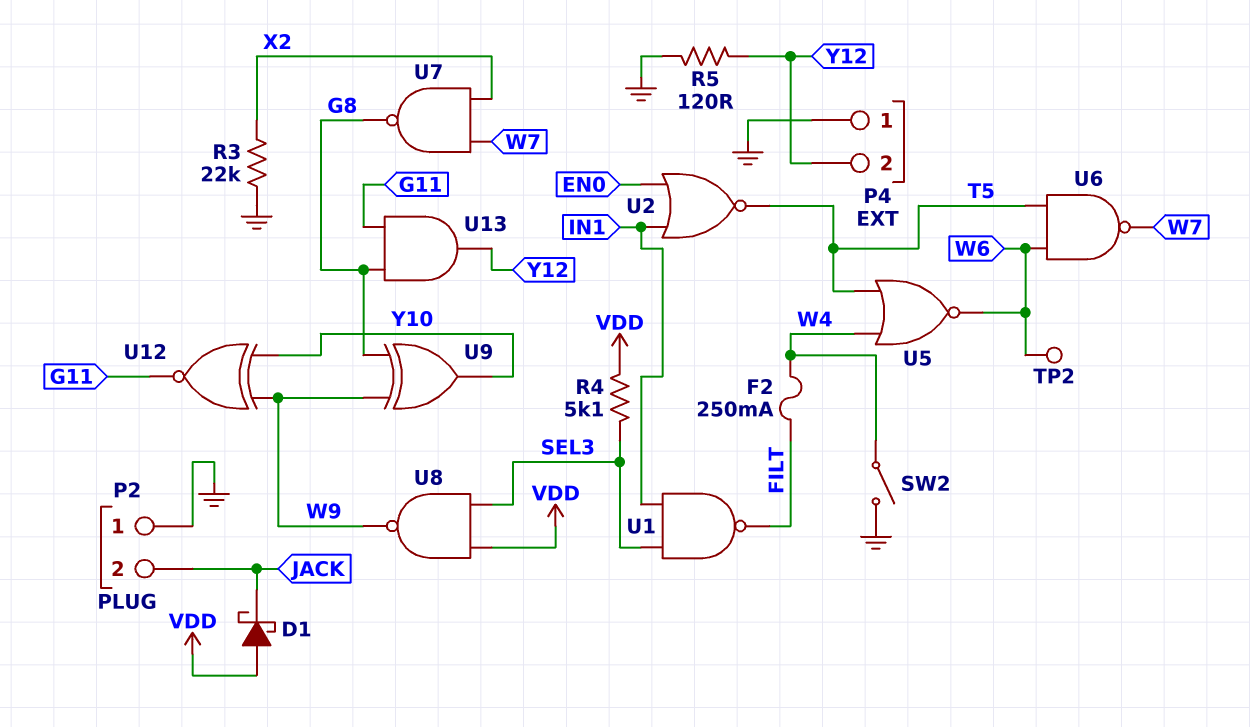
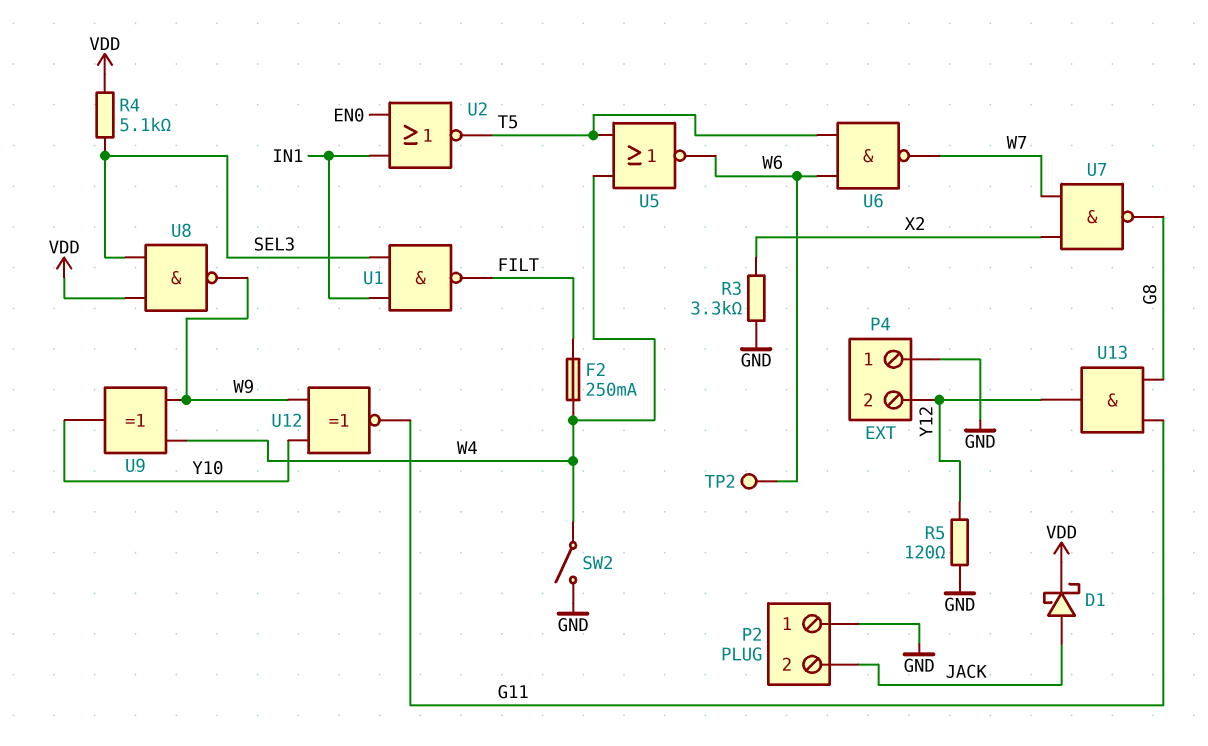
D1: schottky (A VDD, K JACK) -> schottky (A JACK, K VDD)
R3: 22k (GND, X2) -> 3.3k (GND, X2)
U9: XOR (in G8, in W9, out Y10) -> XOR (in W4, in W9, out Y10)

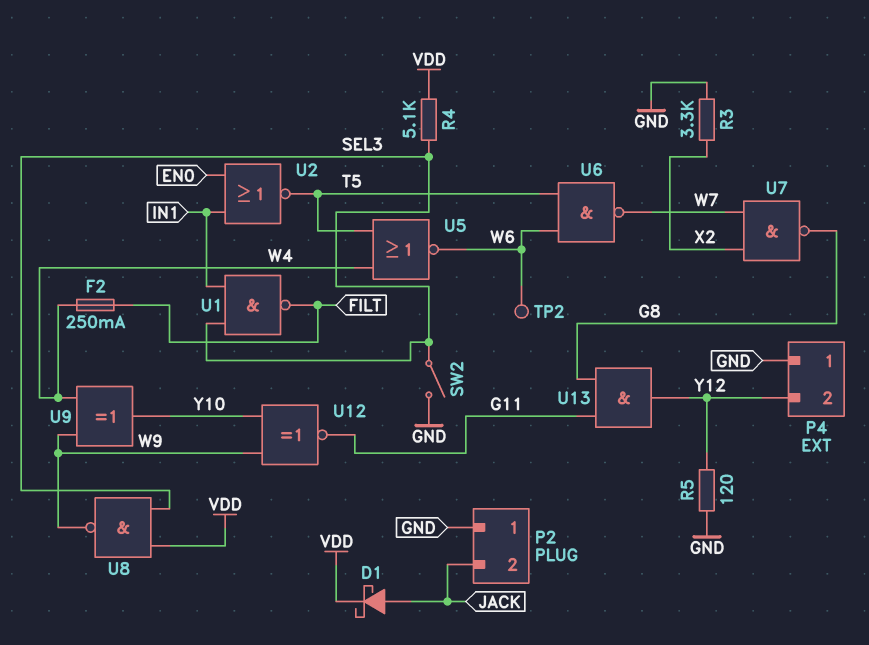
SW2: switch (GND, W4) -> switch (GND, SEL3)

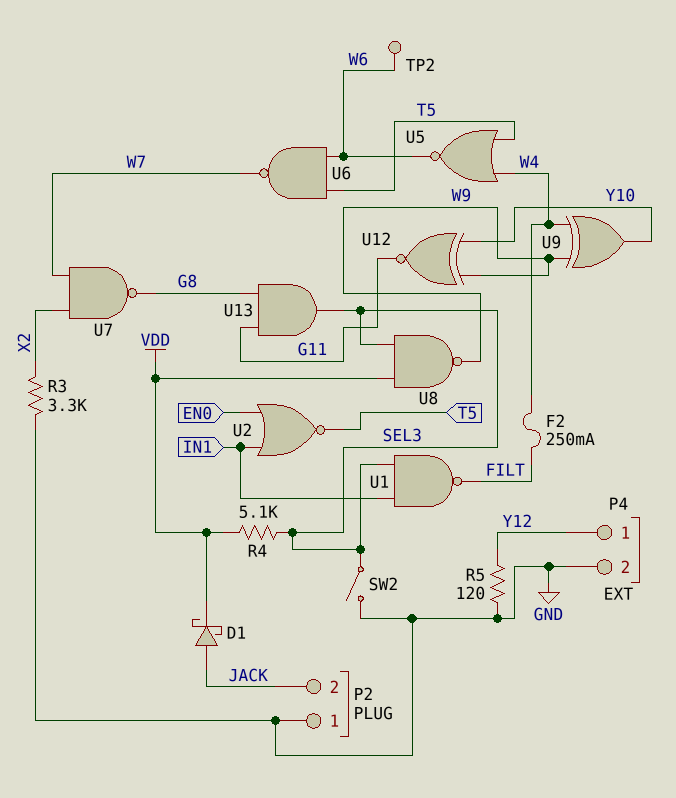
P4 pin 1: GND -> Y12
P4 pin 2: Y12 -> GND
U13: AND (in G8, in G11, out Y12) -> AND (in G8, in G11, out SEL3)

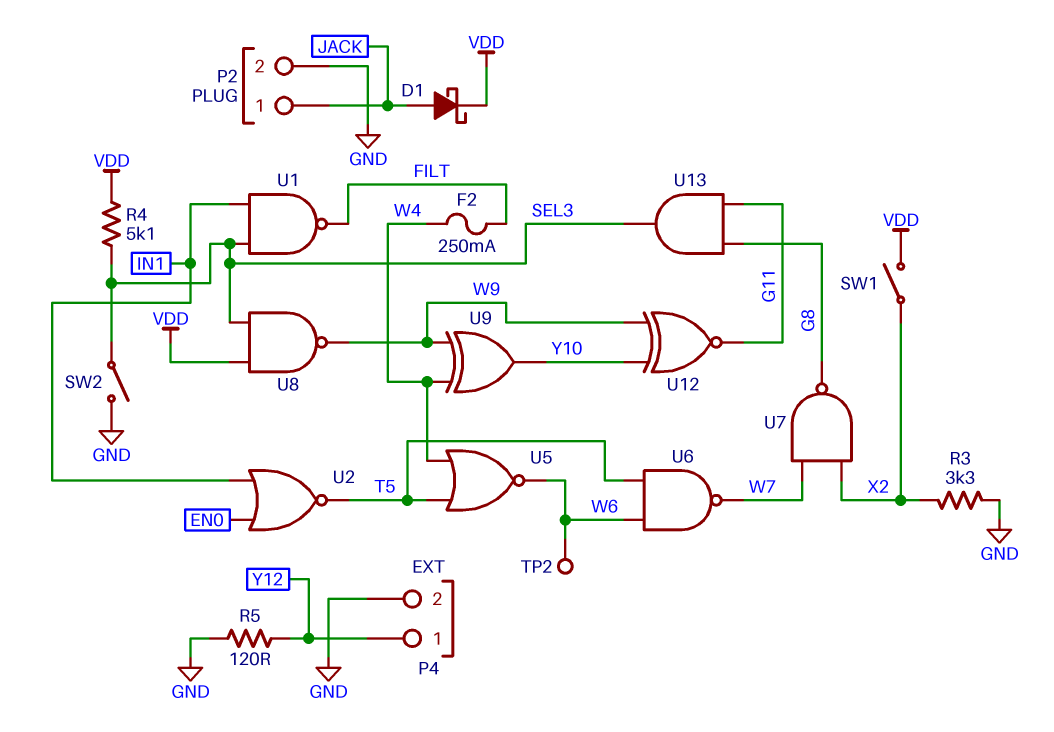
P2 pin 1: GND -> JACK
P2 pin 2: JACK -> GND
SW1: none -> switch (VDD, X2)

